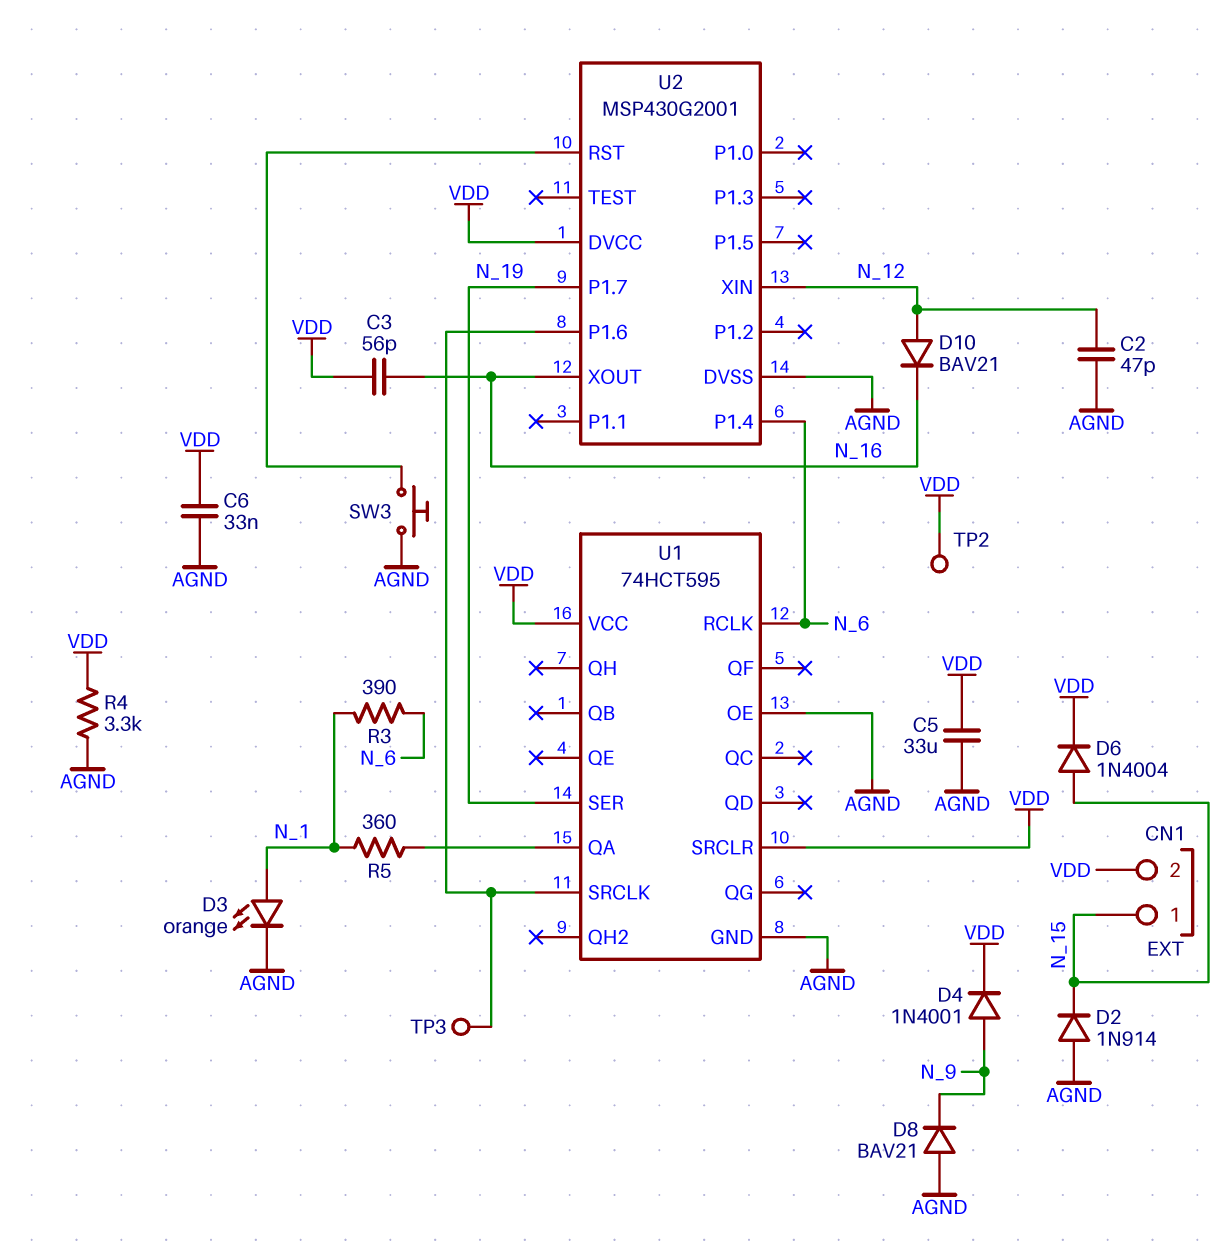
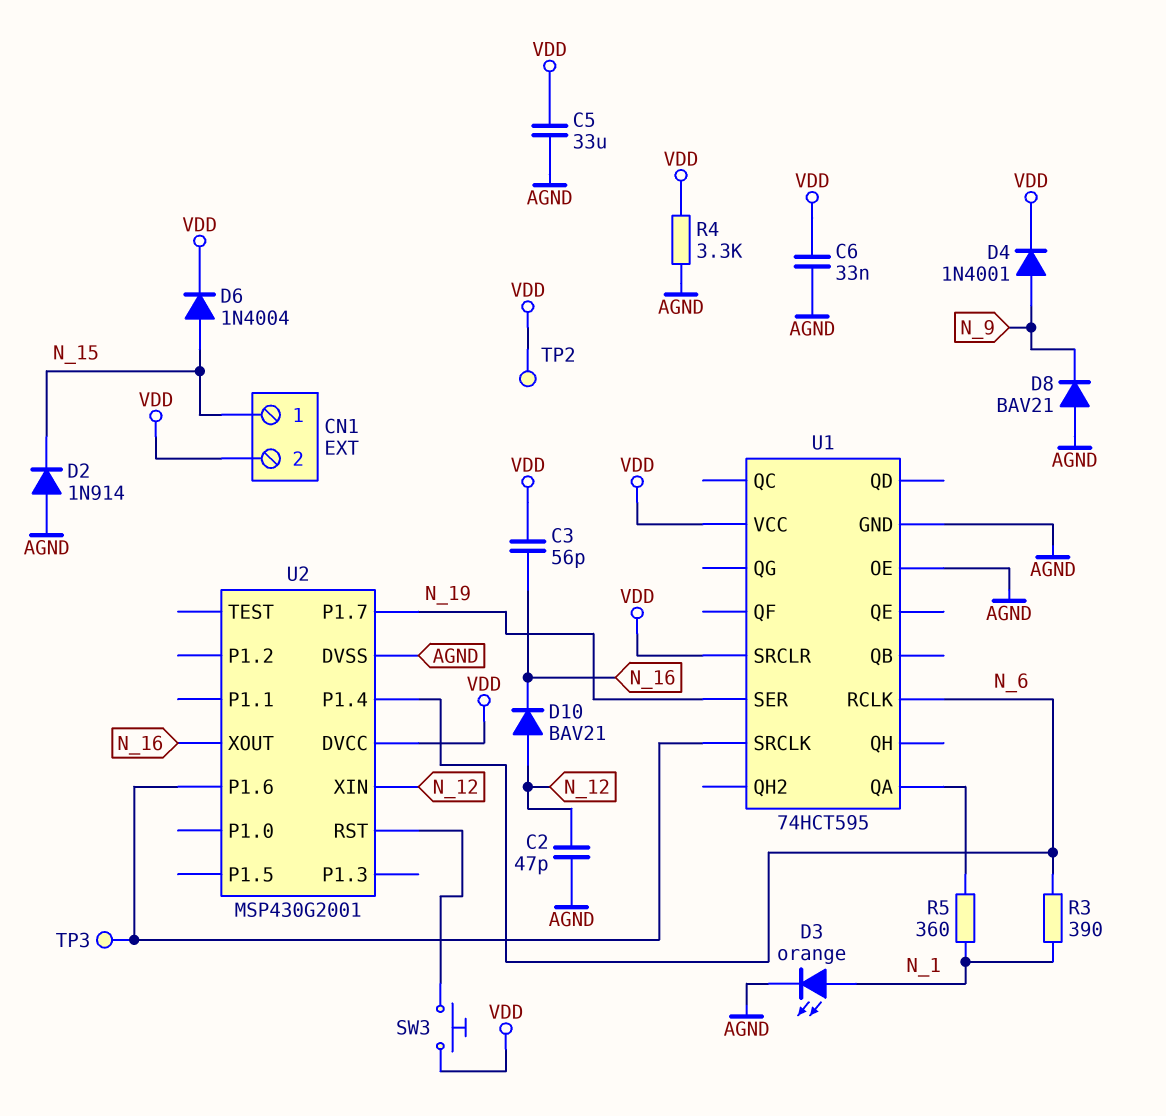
SW3: button (AGND, U2/RST) -> button (U2/RST, VDD)

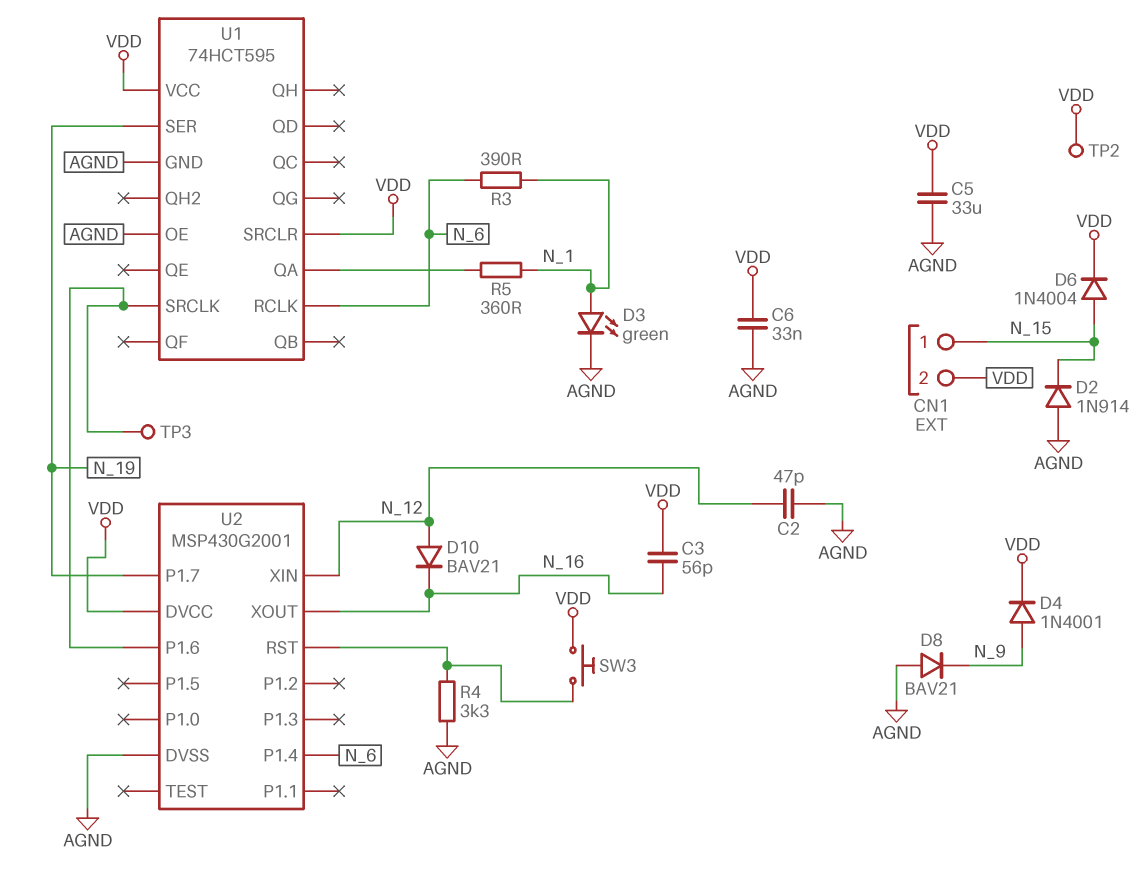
D3: LED orange (A N_1, K AGND) -> LED green (A N_1, K AGND)
R4: 3.3k (AGND, VDD) -> 3.3k (AGND, U2/RST)

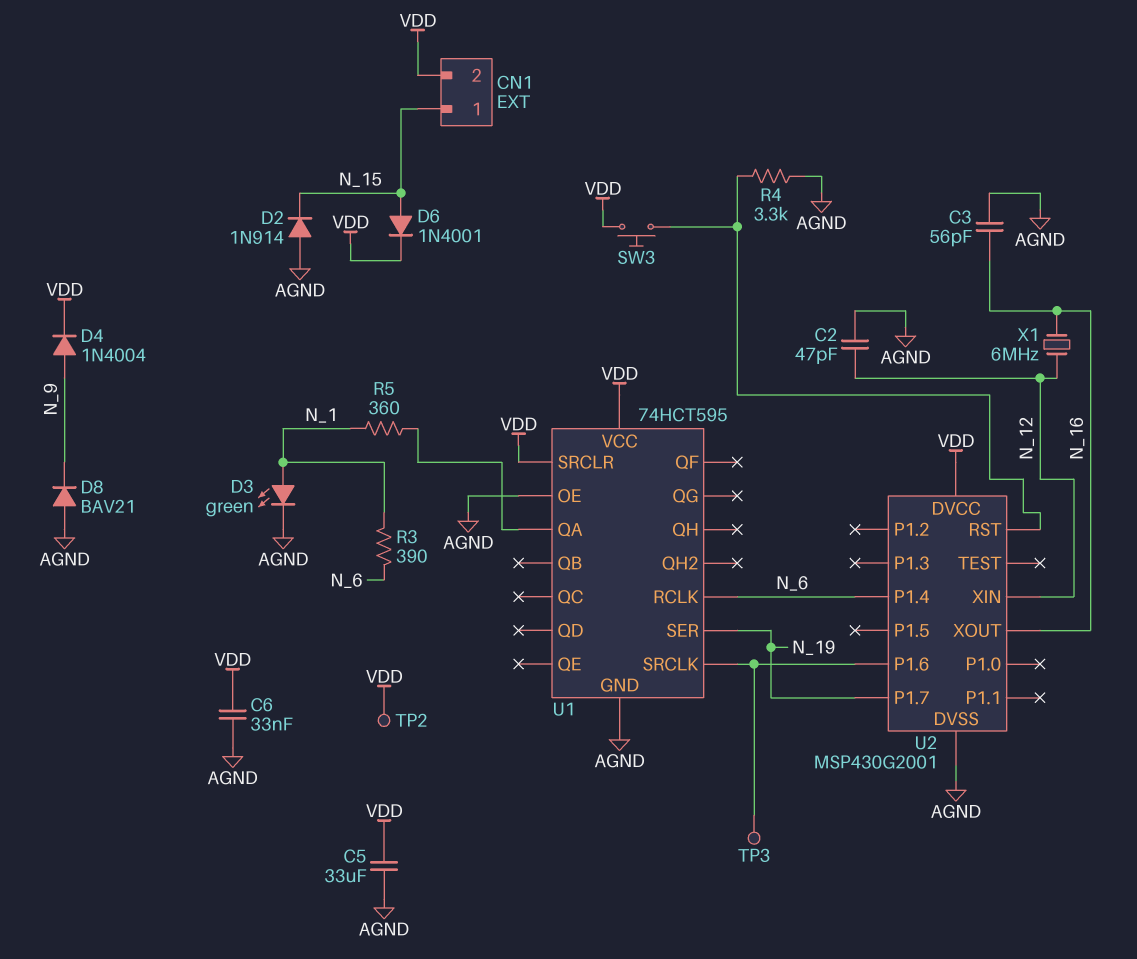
C3: 56pF (N_16, VDD) -> 56pF (AGND, N_16)
D4: diode 1N4001 (A N_9, K VDD) -> diode 1N4004 (A N_9, K VDD)
D6: diode 1N4004 (A N_15, K VDD) -> diode 1N4001 (A N_15, K VDD)
D10: diode BAV21 (A N_12, K N_16) -> none
X1: none -> 6MHz (N_12, N_16)

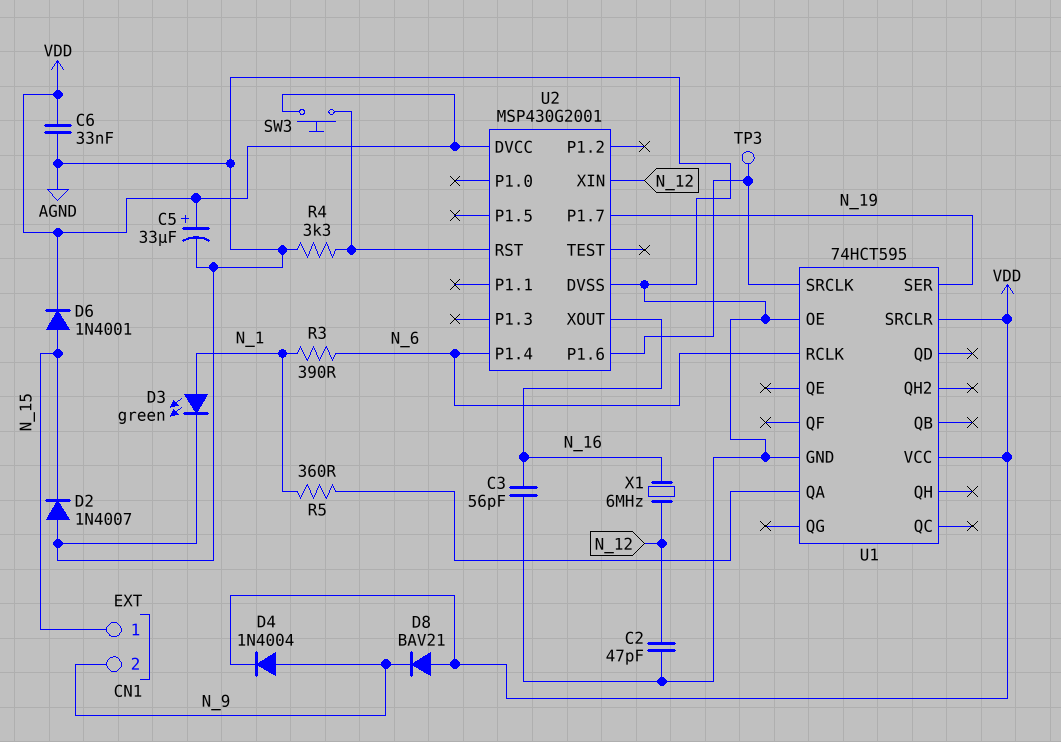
C5: 33uF (AGND, VDD) -> 33uF (plus VDD, minus AGND)
CN1 pin 2: VDD -> N_9
D2: diode 1N914 (A AGND, K N_15) -> diode 1N4007 (A AGND, K N_15)
D8: diode BAV21 (A AGND, K N_9) -> diode BAV21 (A VDD, K N_9)
TP2: test point (VDD) -> none

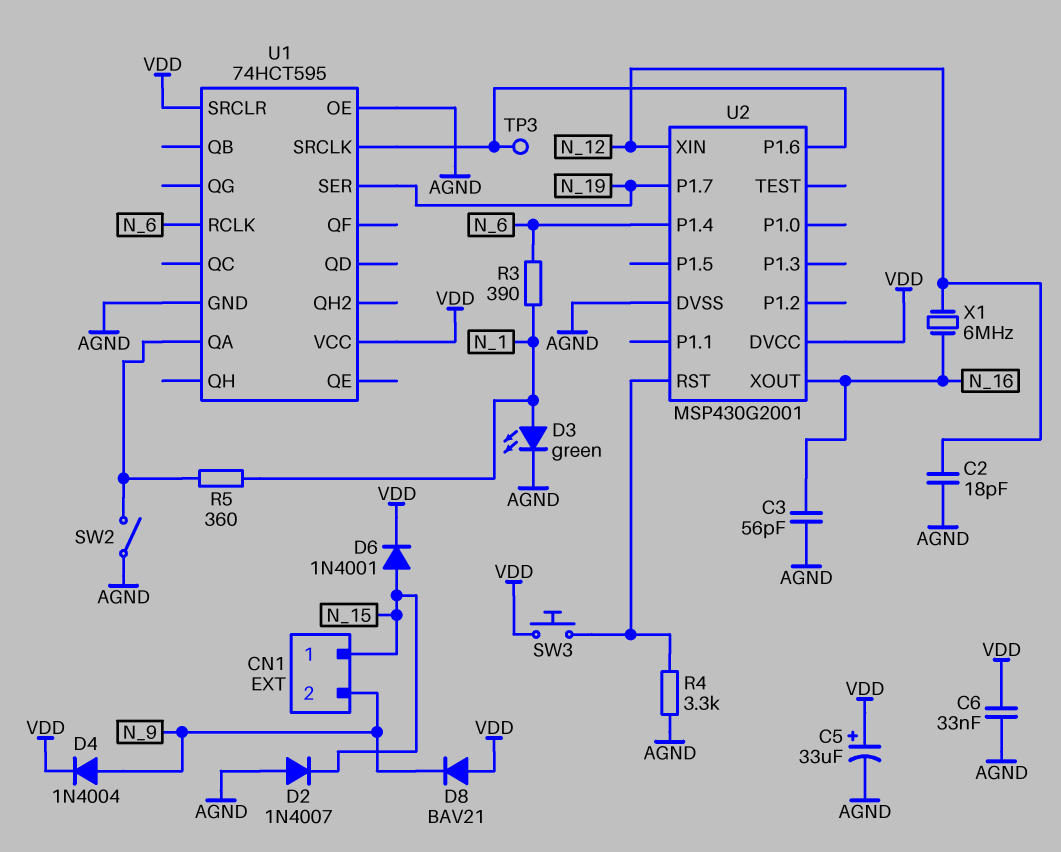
C2: 47pF (AGND, N_12) -> 18pF (AGND, N_12)
SW2: none -> switch (AGND, U1/QA)

